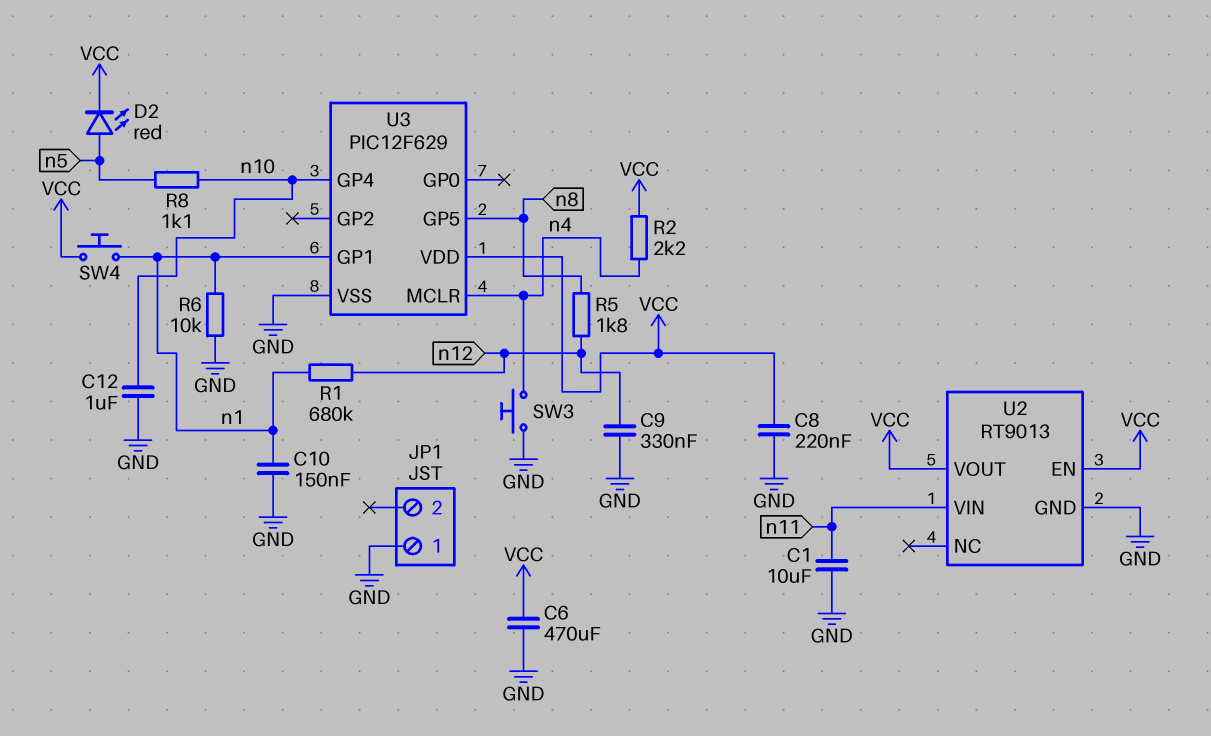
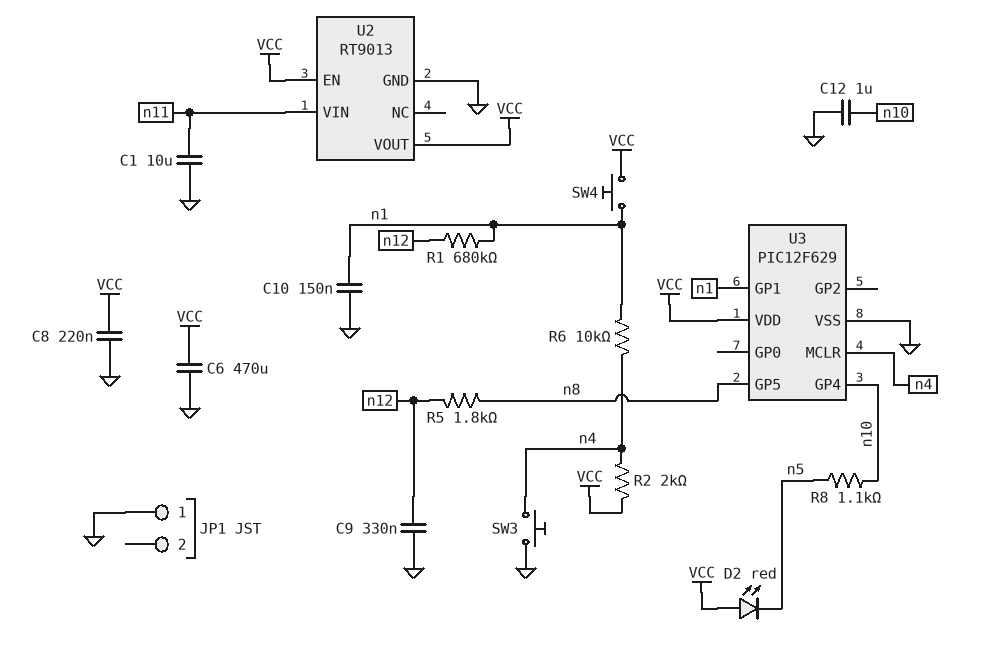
D2: LED red (A n5, K VCC) -> LED red (A VCC, K n5)
R2: 2.2k (VCC, n4) -> 2k (VCC, n4)
R6: 10k (GND, n1) -> 10k (n1, n4)

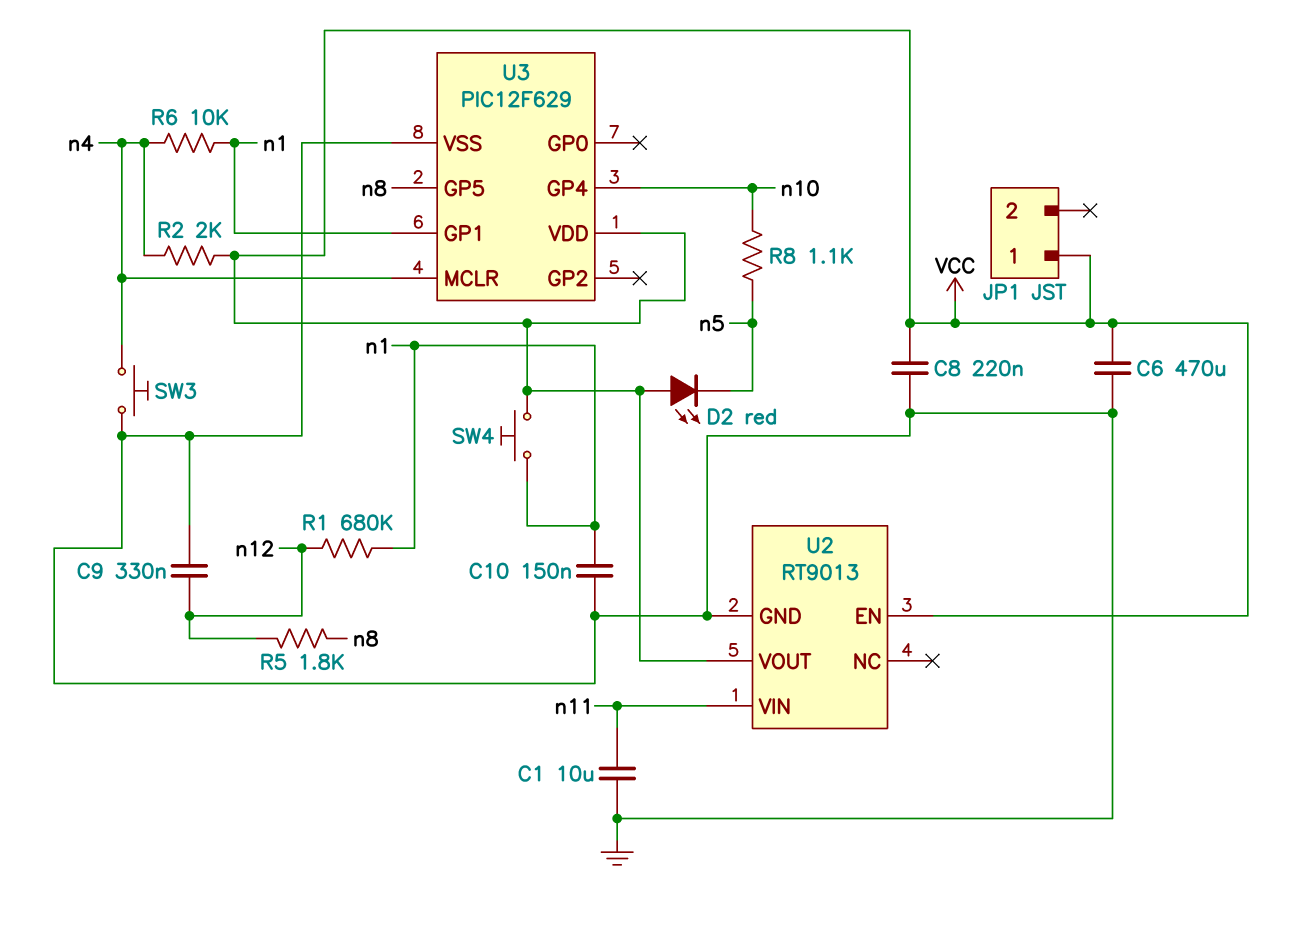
C12: 1uF (GND, n10) -> none
JP1 pin 1: GND -> VCC

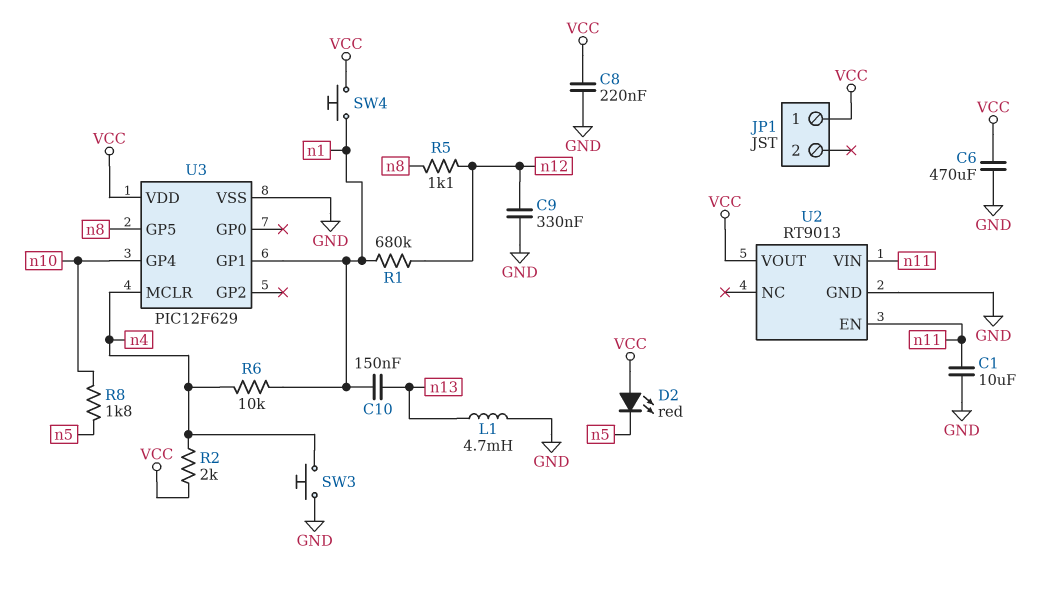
C10: 150nF (GND, n1) -> 150nF (n1, n13)
L1: none -> 4.7mH (GND, n13)
R5: 1.8k (n8, n12) -> 1.1k (n8, n12)
R8: 1.1k (n5, n10) -> 1.8k (n5, n10)
U2 pin EN: VCC -> n11

